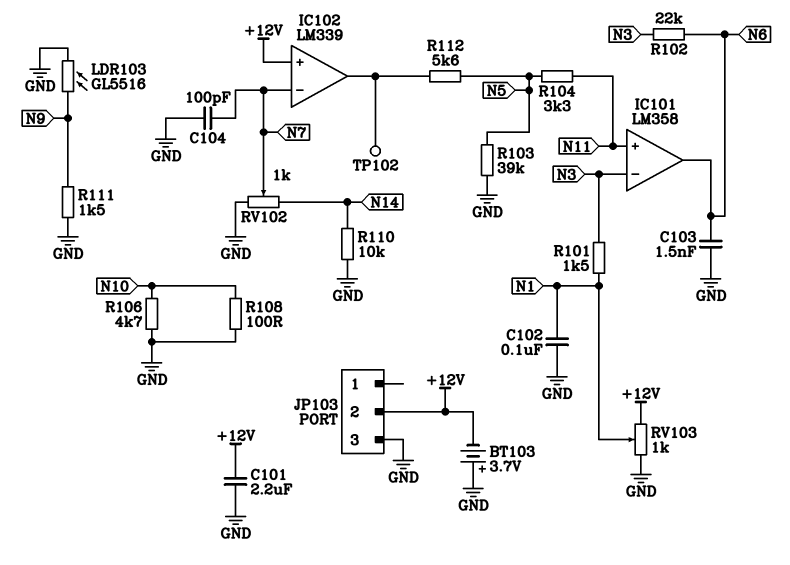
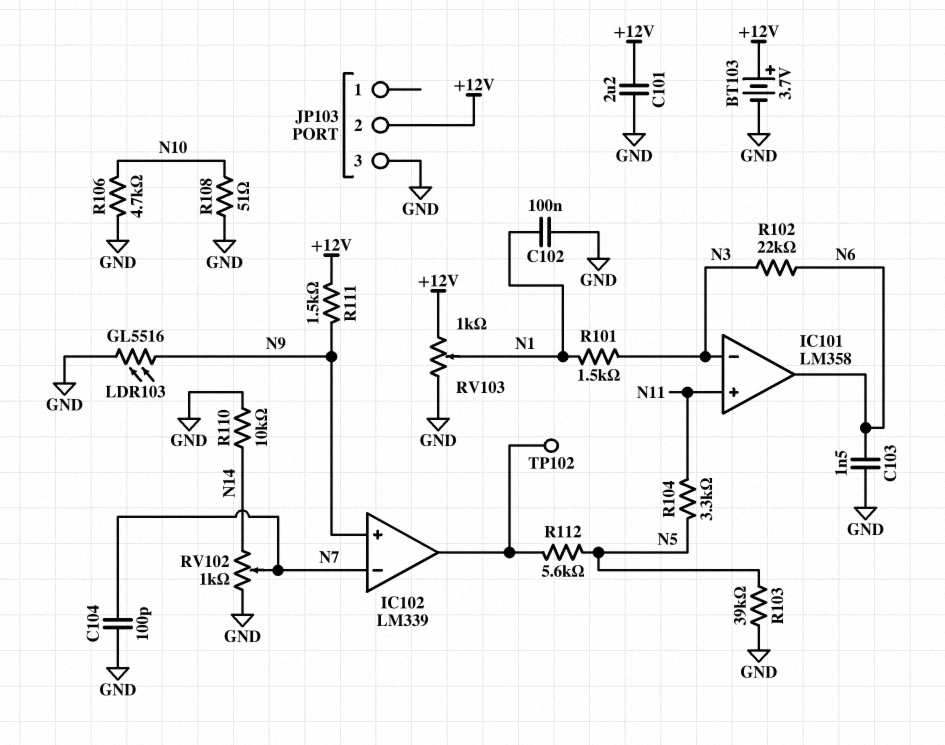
BT103: 3.7V (plus GND, minus +12V) -> 3.7V (plus +12V, minus GND)
IC102 pin in+: +12V -> N9
R108: 100 (GND, N10) -> 51 (GND, N10)
R111: 1.5k (GND, N9) -> 1.5k (+12V, N9)

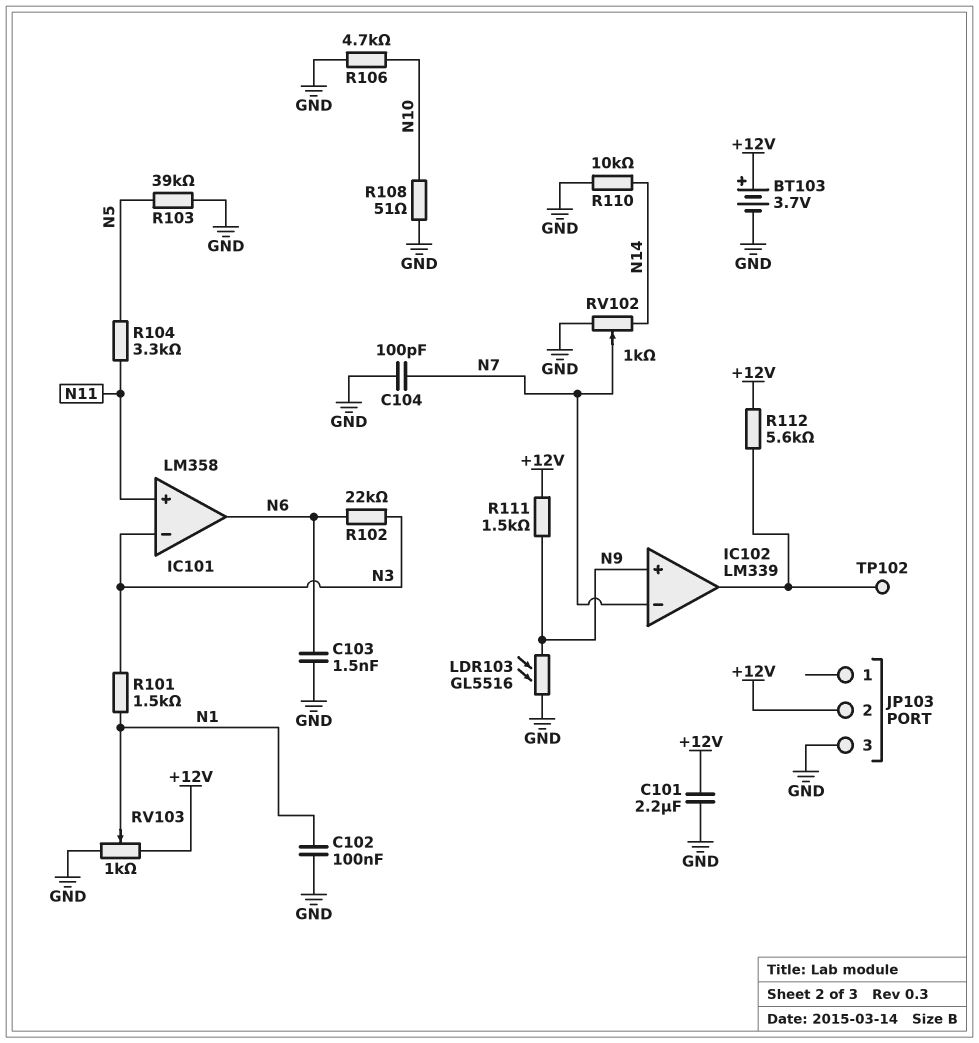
R112: 5.6k (IC102/out, N5) -> 5.6k (+12V, IC102/out)

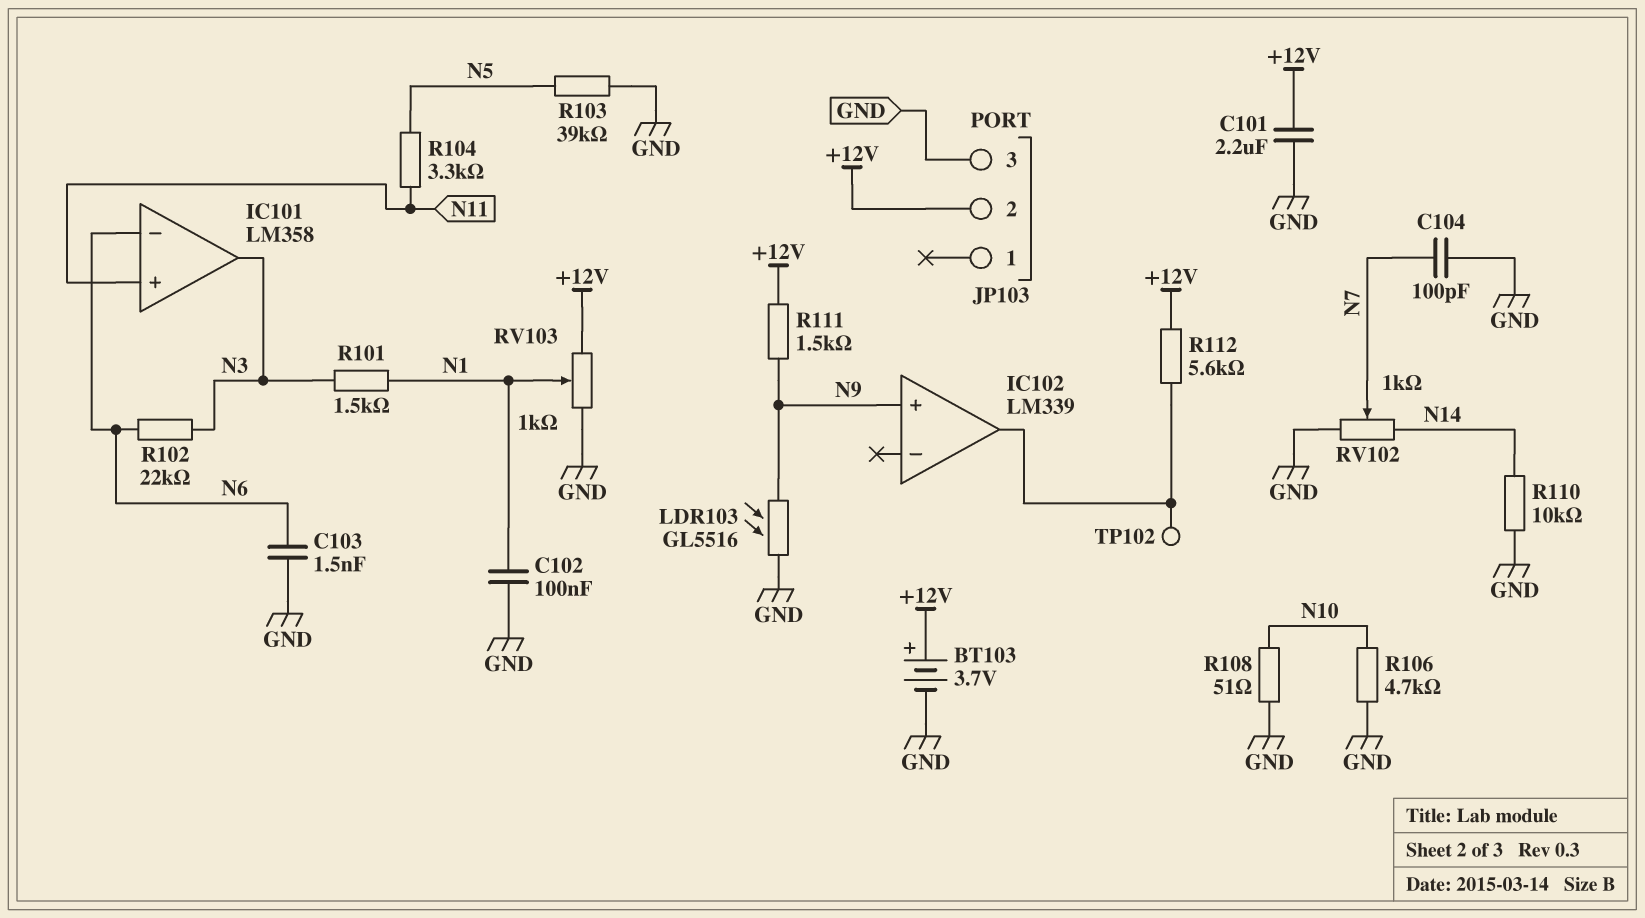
IC101 pin in-: N3 -> N6
IC101 pin out: N6 -> N3
IC102 pin in-: N7 -> none

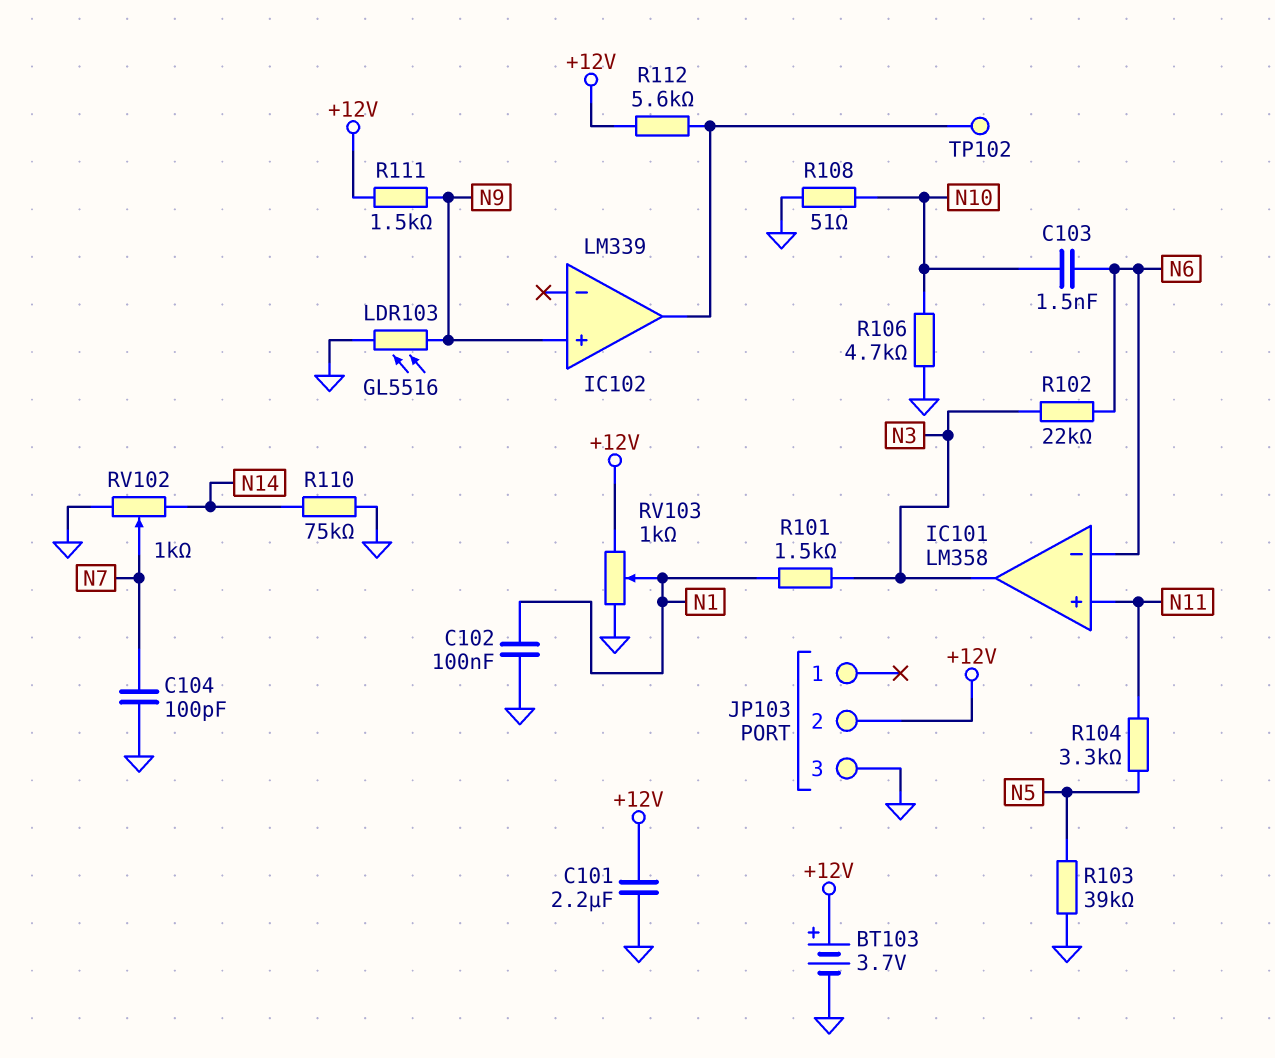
C103: 1.5nF (GND, N6) -> 1.5nF (N6, N10)
R110: 10k (GND, N14) -> 75k (GND, N14)

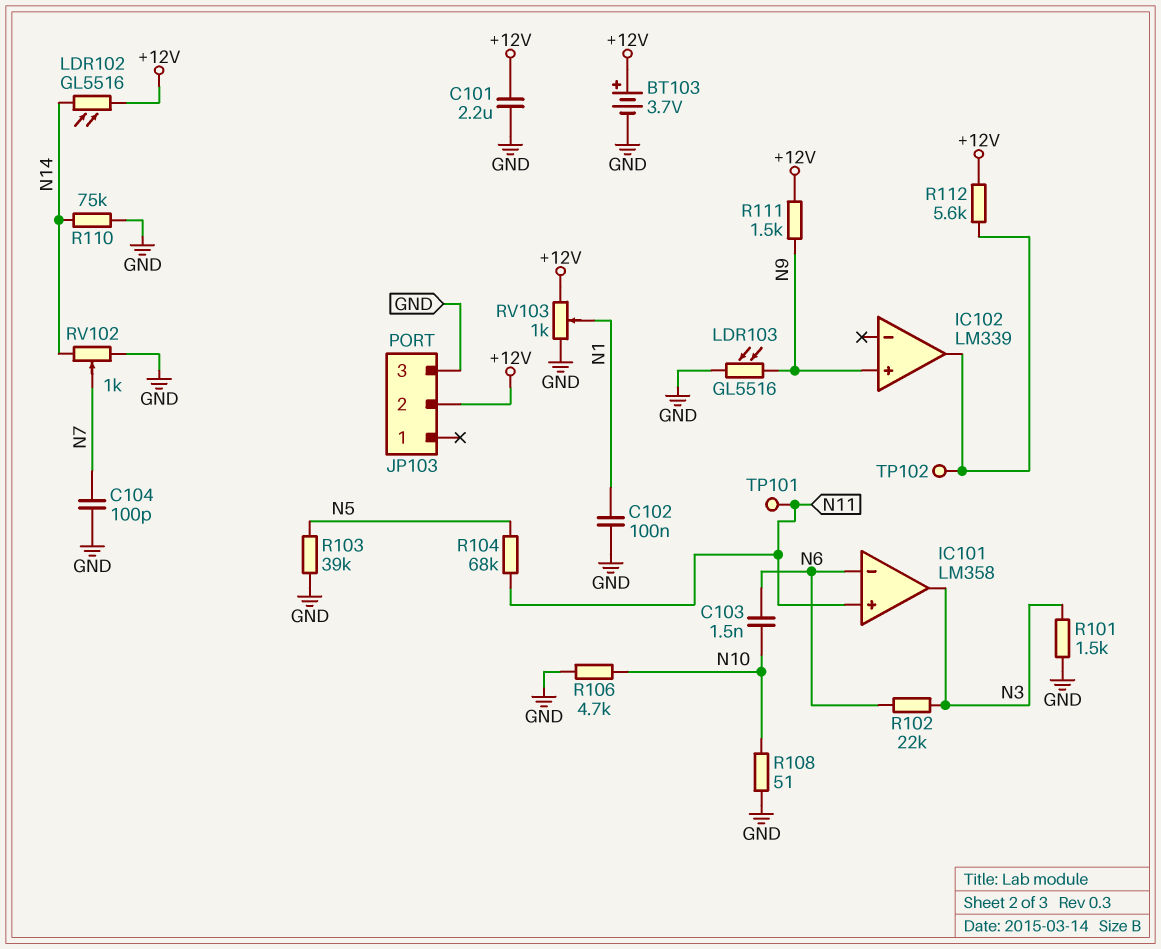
LDR102: none -> GL5516 (+12V, N14)
R101: 1.5k (N1, N3) -> 1.5k (GND, N3)
R104: 3.3k (N5, N11) -> 68k (N5, N11)
TP101: none -> test point (N11)

